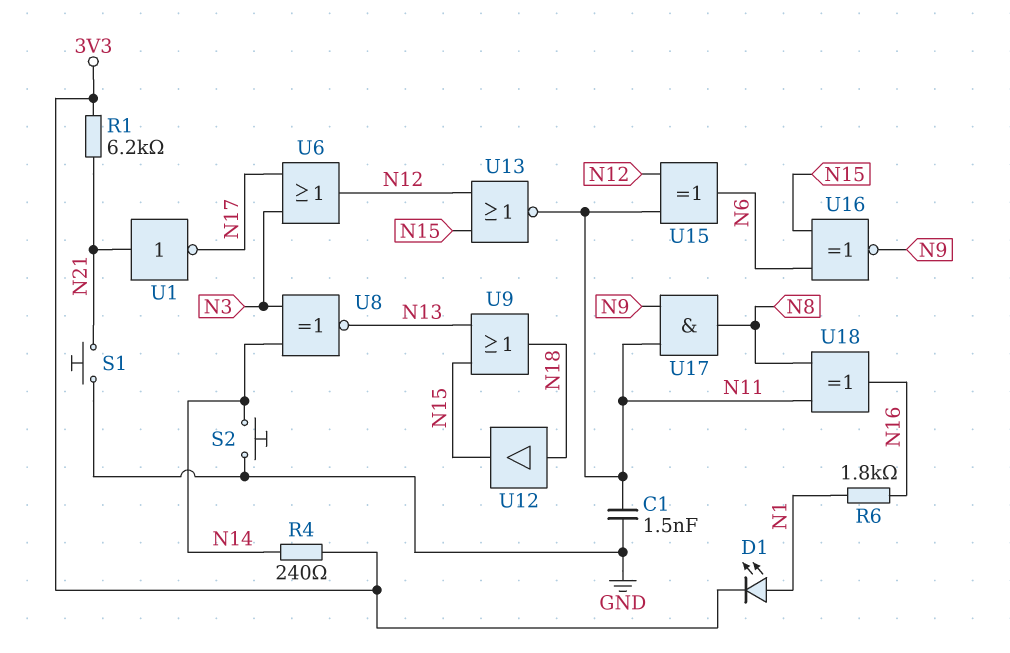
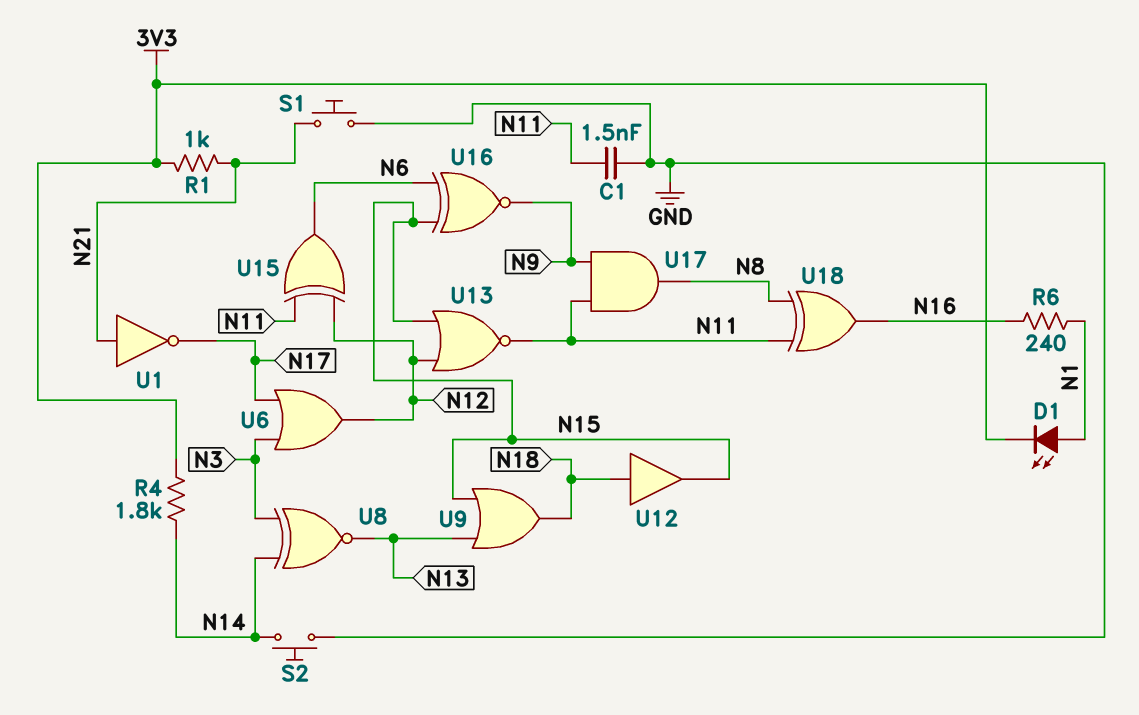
R1: 6.2k (3V3, N21) -> 1k (3V3, N21)
R4: 240 (3V3, N14) -> 1.8k (3V3, N14)
R6: 1.8k (N1, N16) -> 240 (N1, N16)

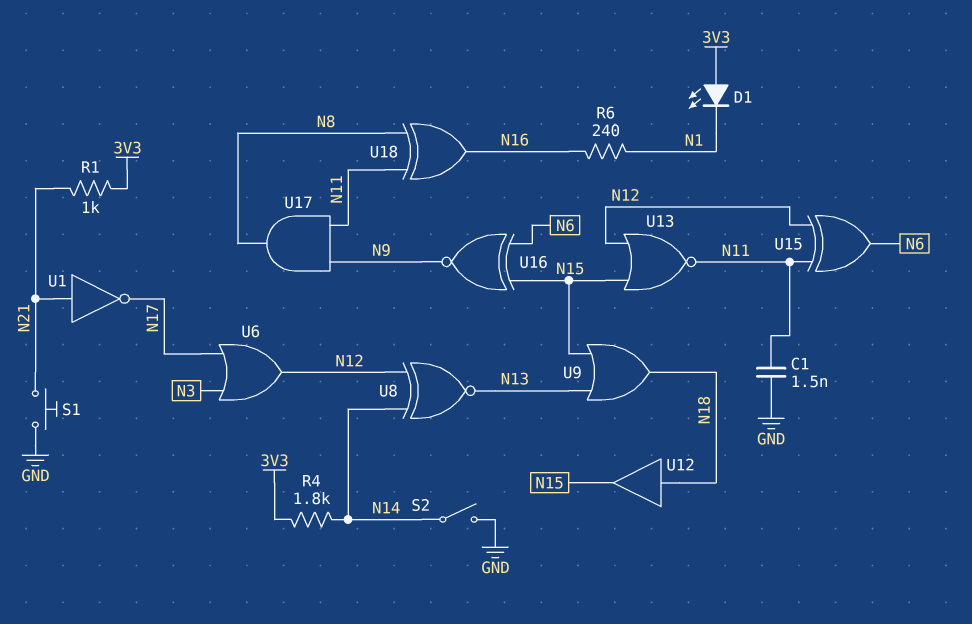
D1: LED (A N1, K 3V3) -> LED (A 3V3, K N1)
S2: button (GND, N14) -> switch (GND, N14)
U8: XNOR (in N3, in N14, out N13) -> XNOR (in N12, in N14, out N13)

